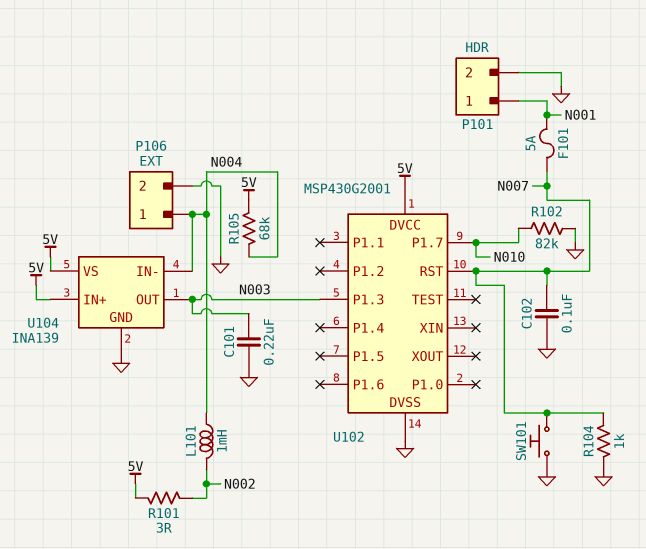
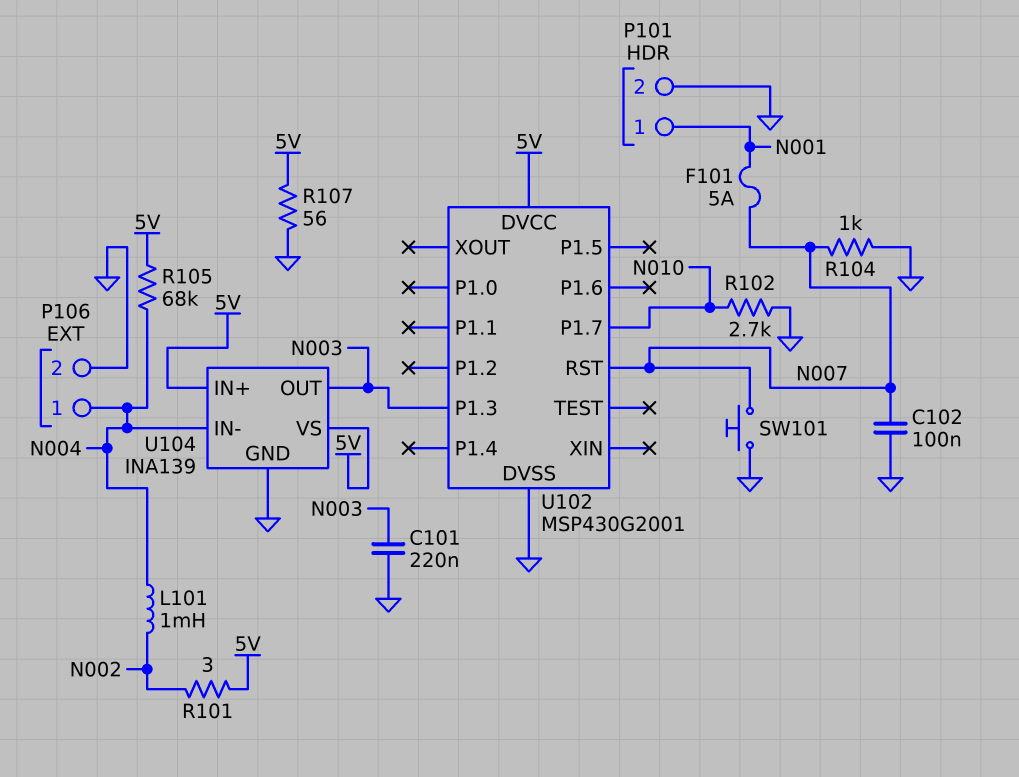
R102: 82k (GND, N010) -> 2.7k (GND, N010)
R107: none -> 56 (5V, GND)

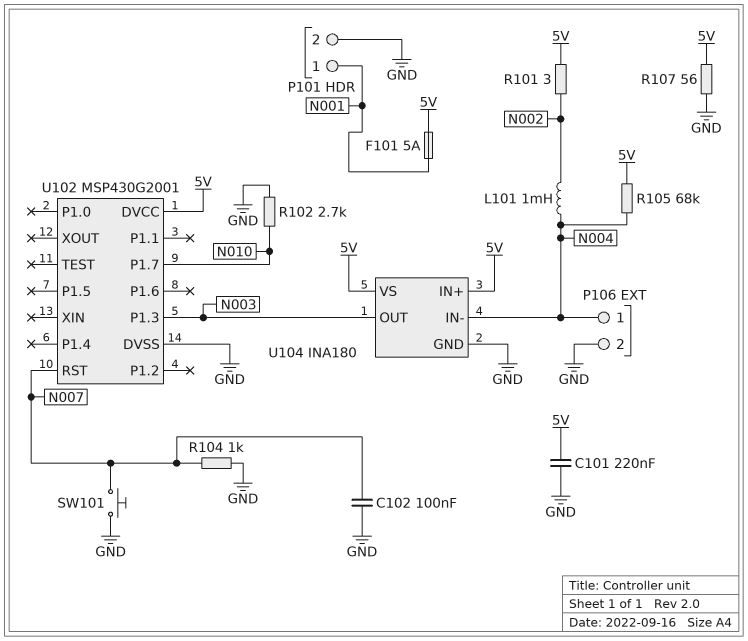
C101: 220nF (GND, N003) -> 220nF (5V, GND)
F101: 5A (N001, N007) -> 5A (5V, N001)
U104: INA139 -> INA180

